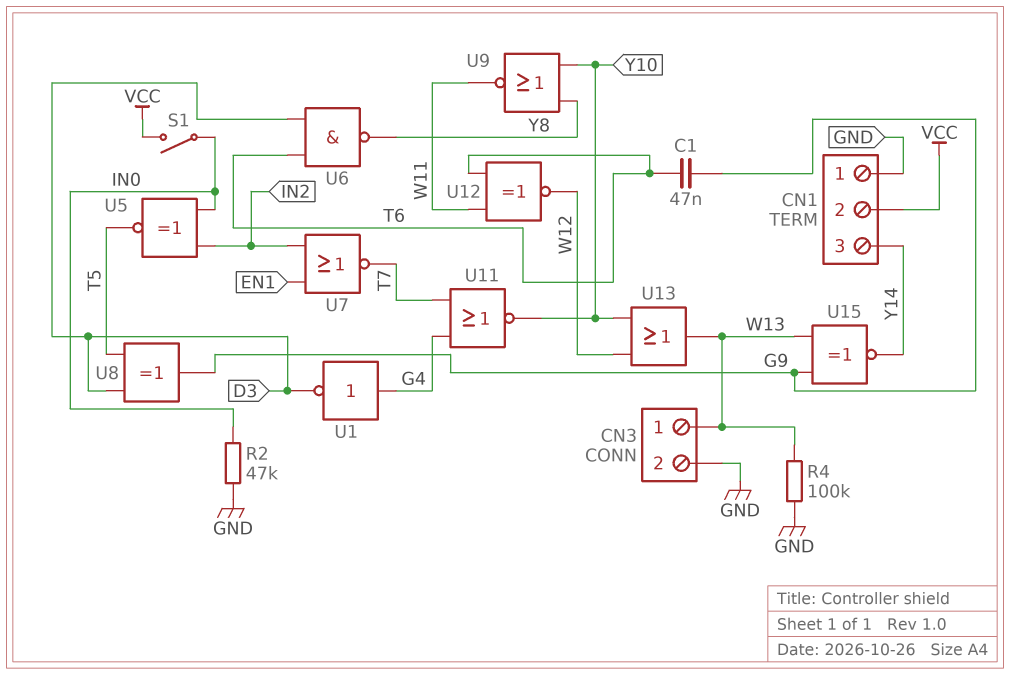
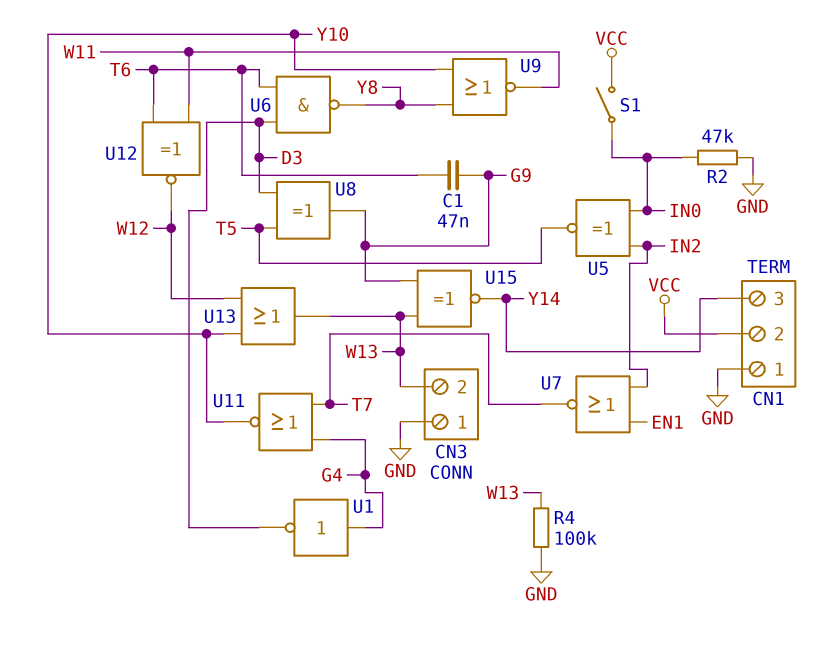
CN3 pin 1: W13 -> GND
CN3 pin 2: GND -> W13

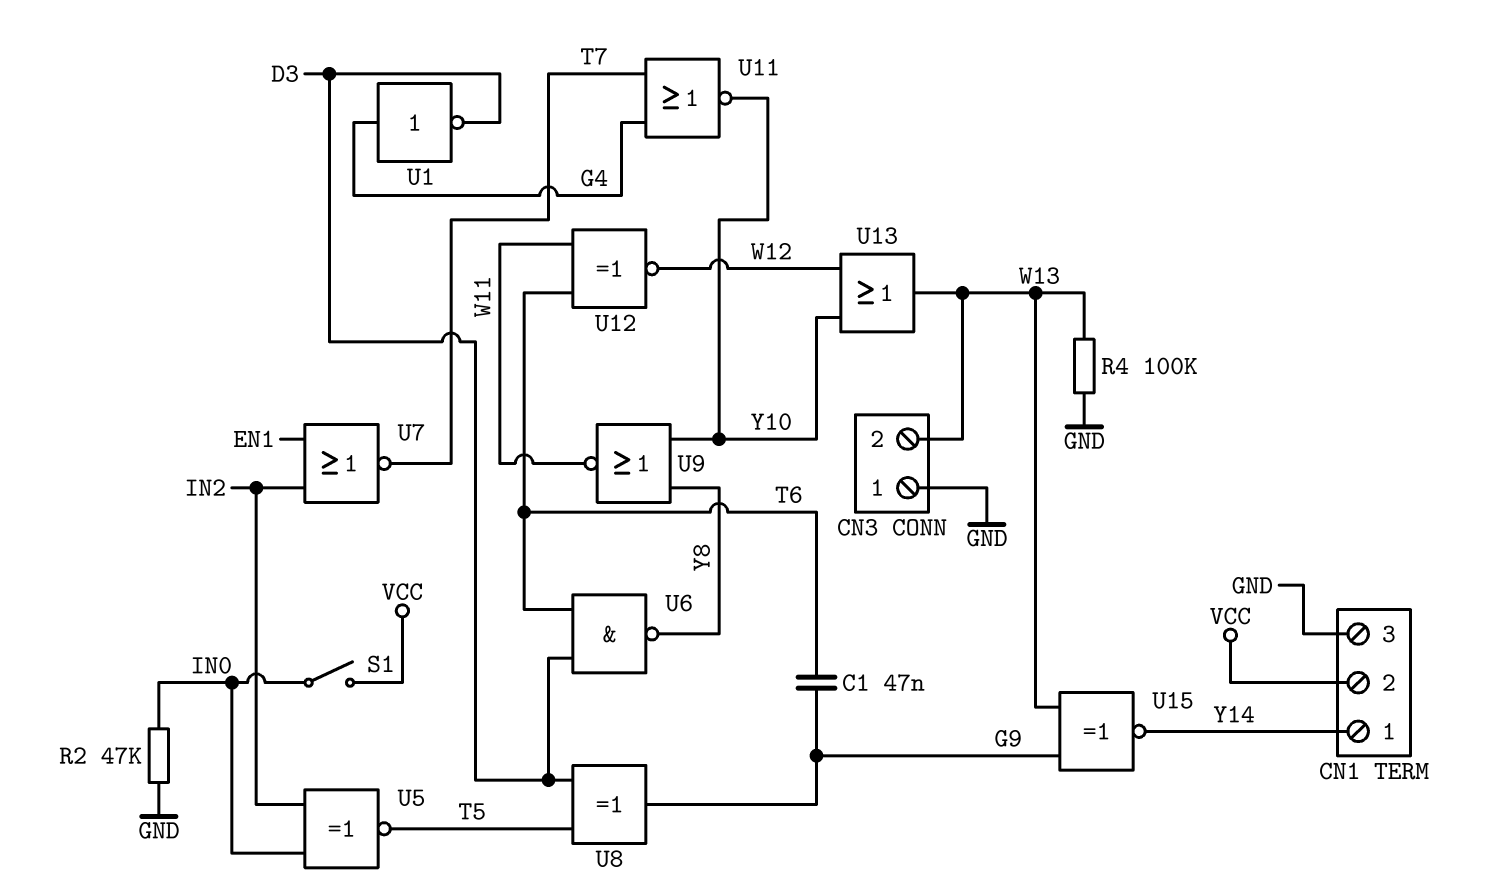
CN1 pin 1: GND -> Y14
CN1 pin 3: Y14 -> GND

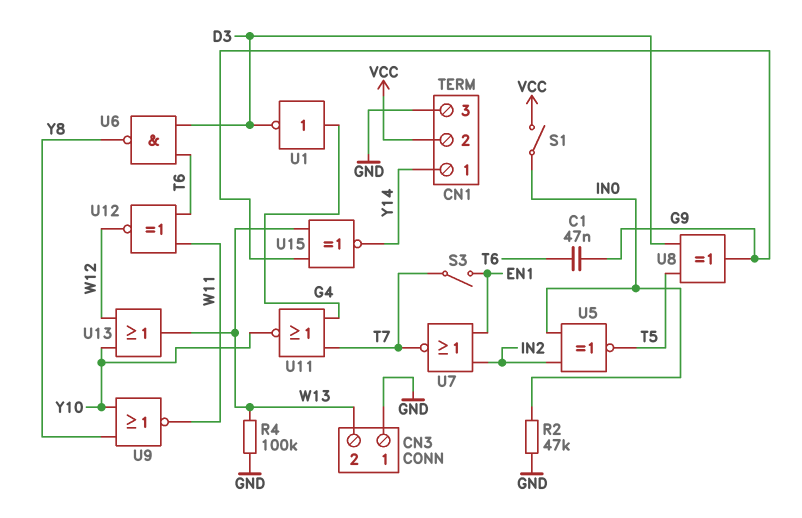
S3: none -> switch (EN1, T7)

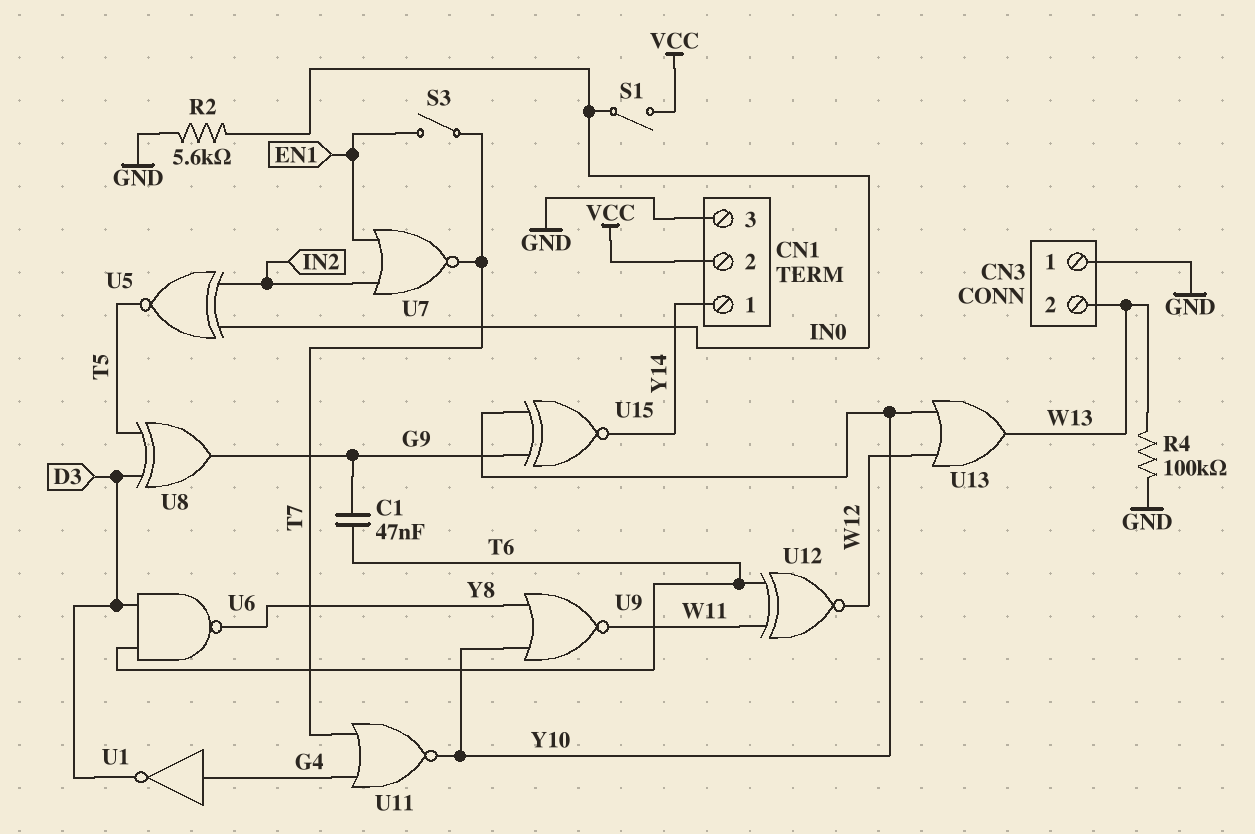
R2: 47k (GND, IN0) -> 5.6k (GND, IN0)
U15: XNOR (in G9, in W13, out Y14) -> XNOR (in G9, in Y10, out Y14)

